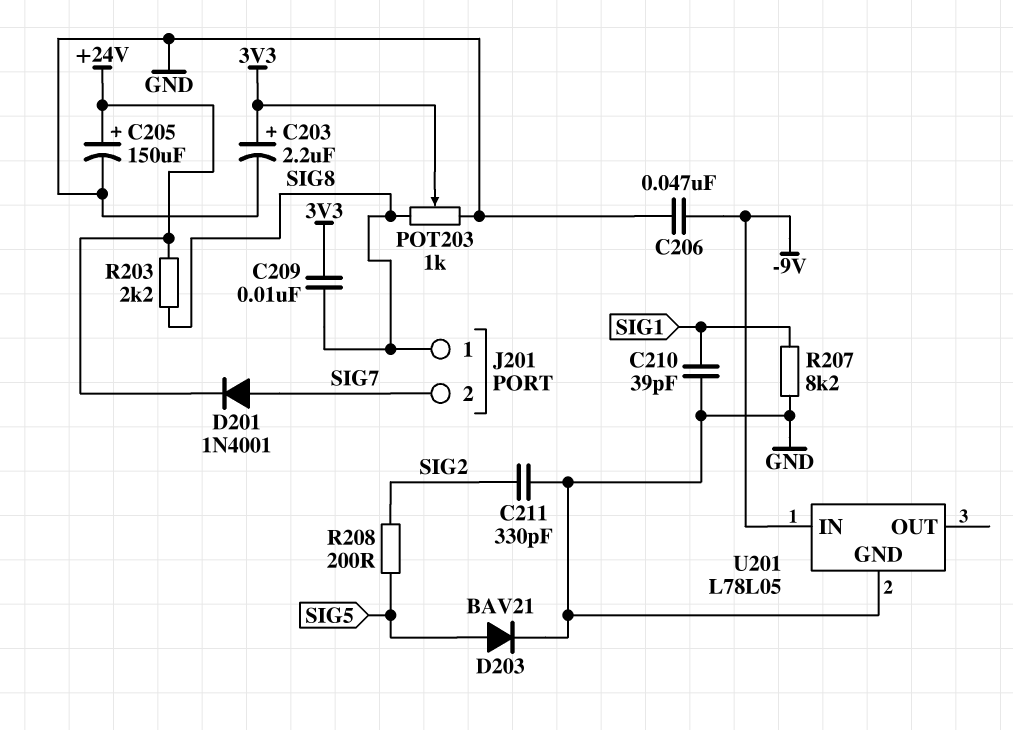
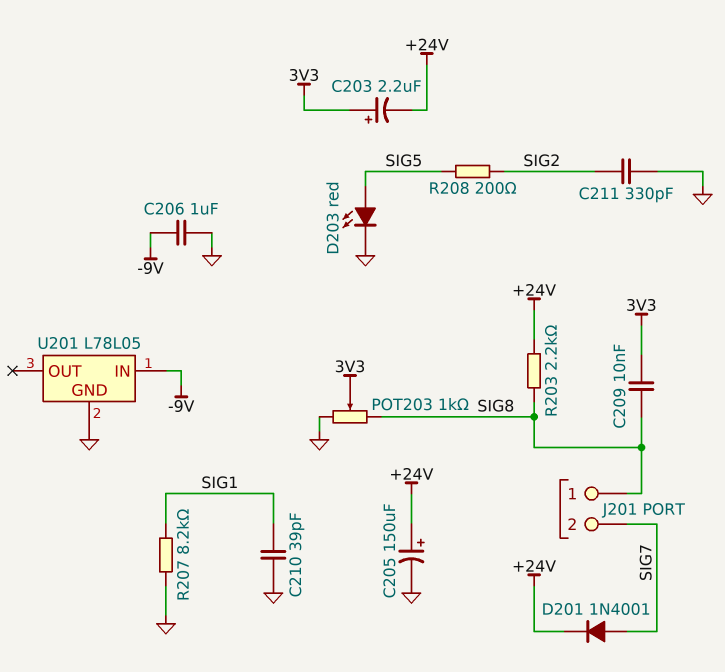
C203: 2.2uF (plus 3V3, minus GND) -> 2.2uF (plus 3V3, minus +24V)
C206: 47nF (-9V, GND) -> 1uF (-9V, GND)
D203: diode BAV21 (A SIG5, K GND) -> LED red (A SIG5, K GND)

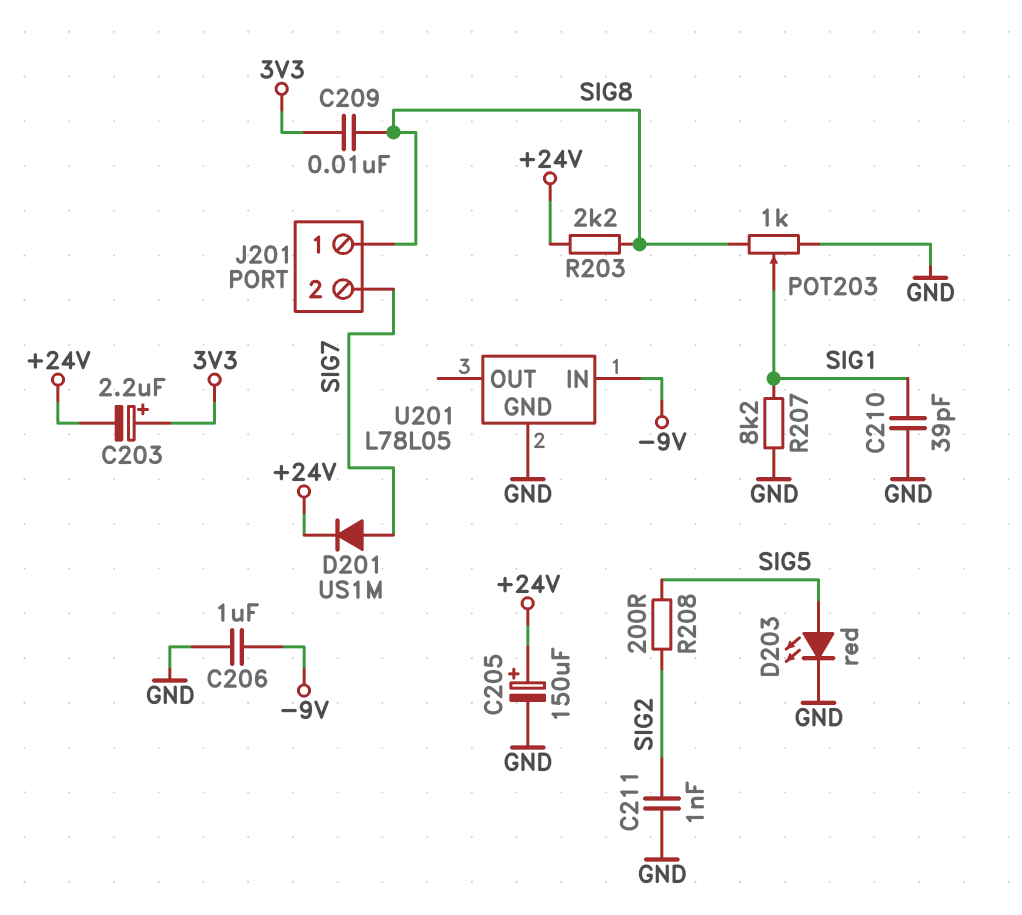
C211: 330pF (GND, SIG2) -> 1nF (GND, SIG2)
D201: diode 1N4001 (A SIG7, K +24V) -> diode US1M (A SIG7, K +24V)
POT203: 1k (GND, SIG8, wiper 3V3) -> 1k (GND, SIG8, wiper SIG1)

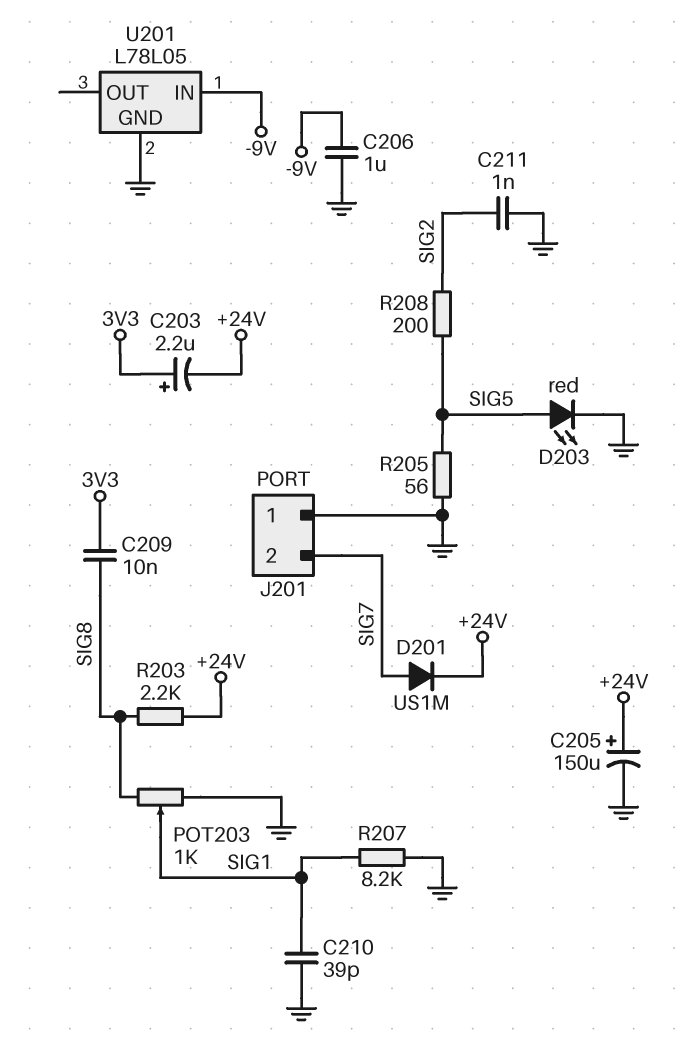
J201 pin 1: SIG8 -> GND
R205: none -> 56 (GND, SIG5)

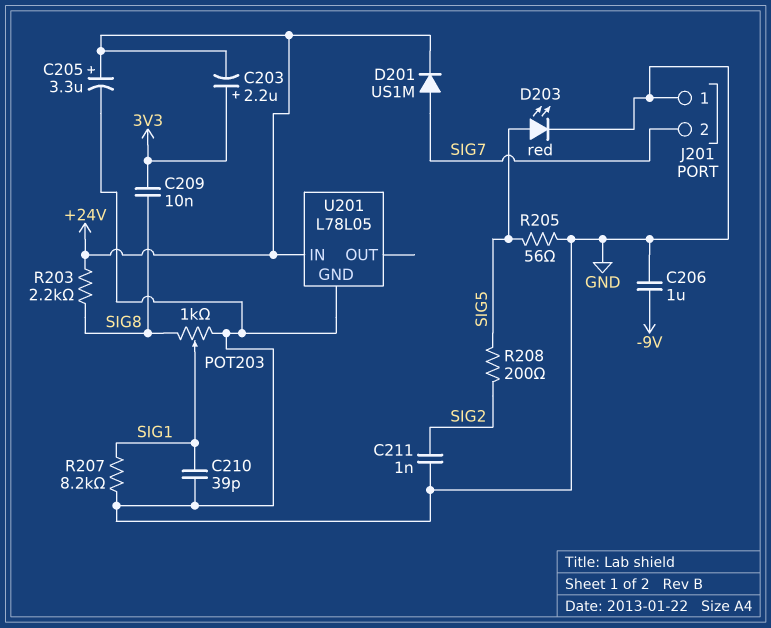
C205: 150uF (plus +24V, minus GND) -> 3.3uF (plus +24V, minus GND)
U201 pin IN: -9V -> +24V

